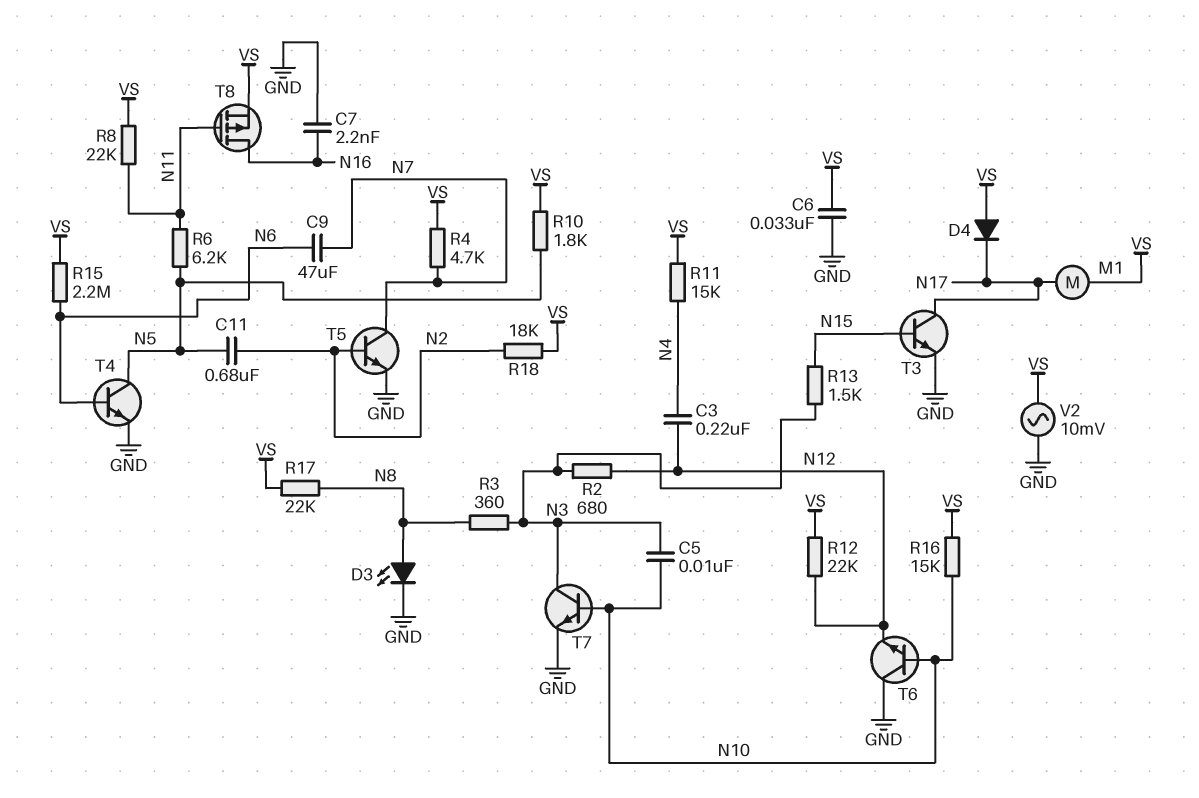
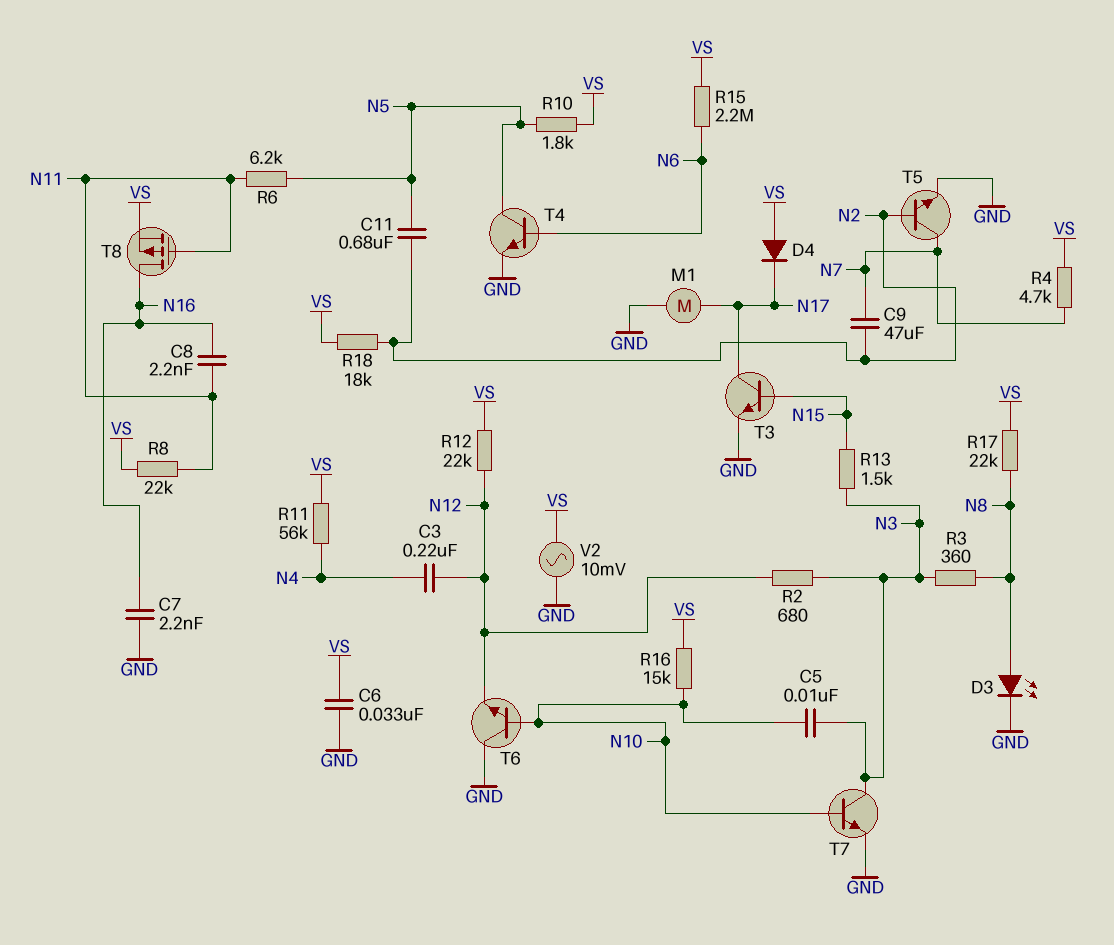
C8: none -> 2.2nF (N11, N16)
C9: 47uF (N6, N7) -> 47uF (N2, N7)
M1: motor (N17, VS) -> motor (GND, N17)
R11: 15k (N4, VS) -> 56k (N4, VS)

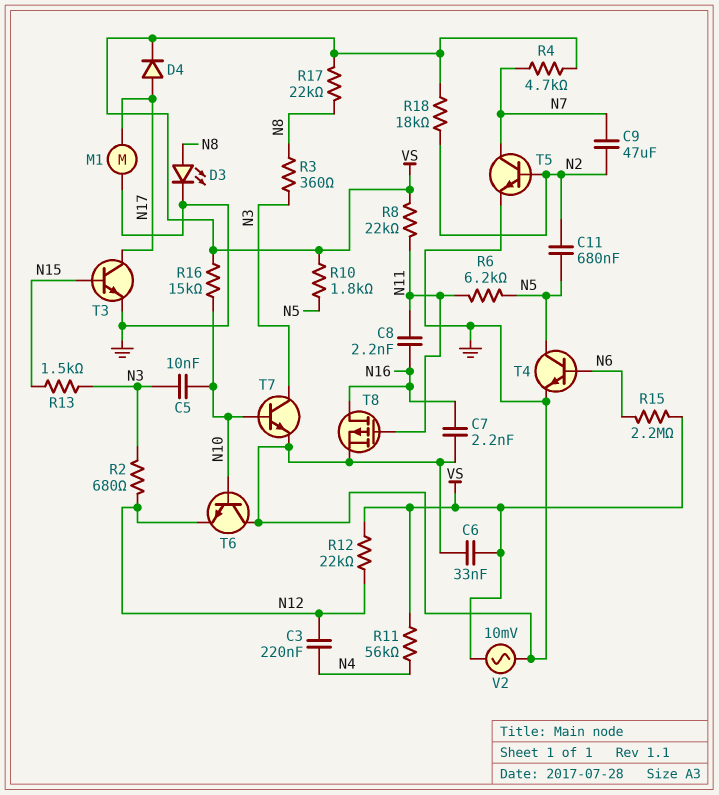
D4: diode (A VS, K N17) -> diode (A N17, K VS)
T8: PMOS (G N11, D N16, S VS) -> PMOS (G N11, D N16, S GND)

